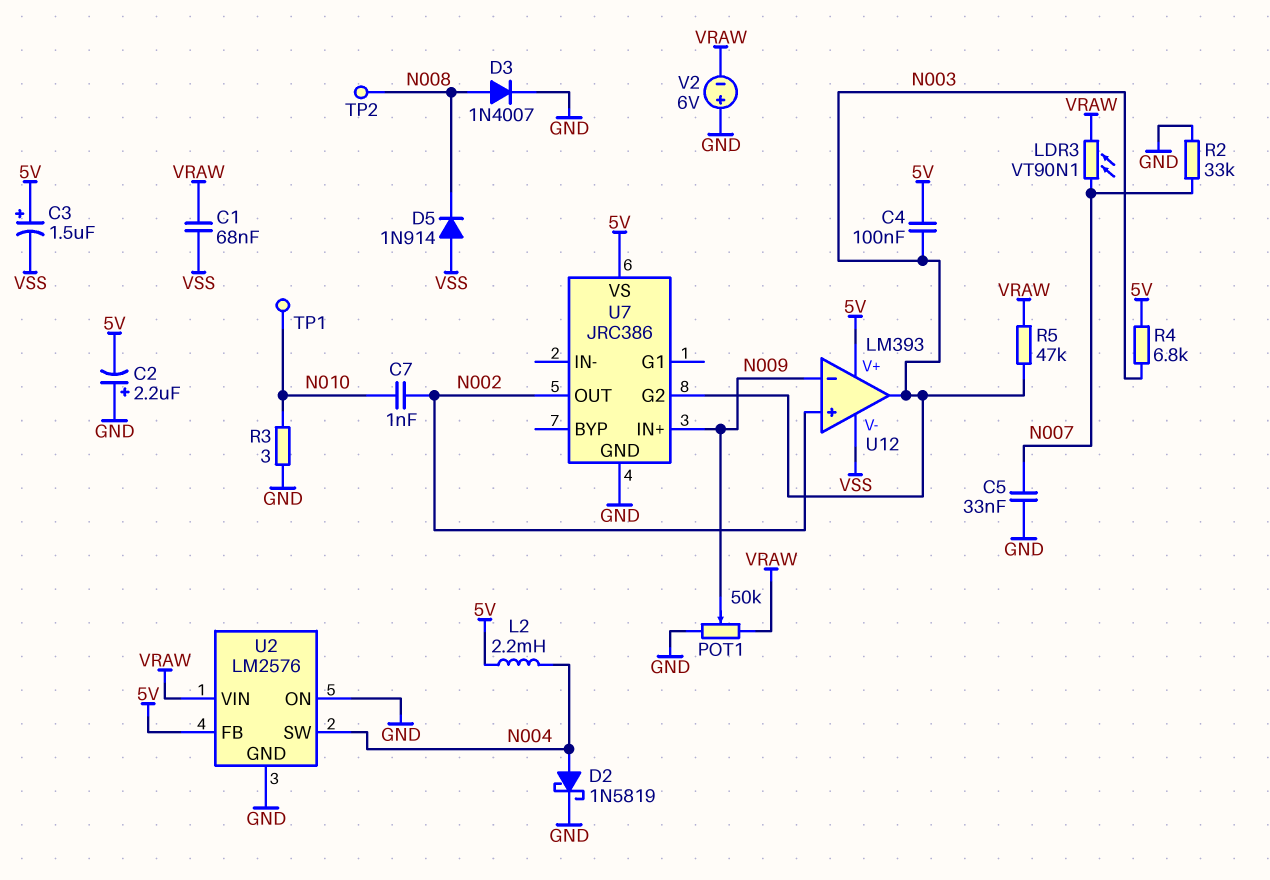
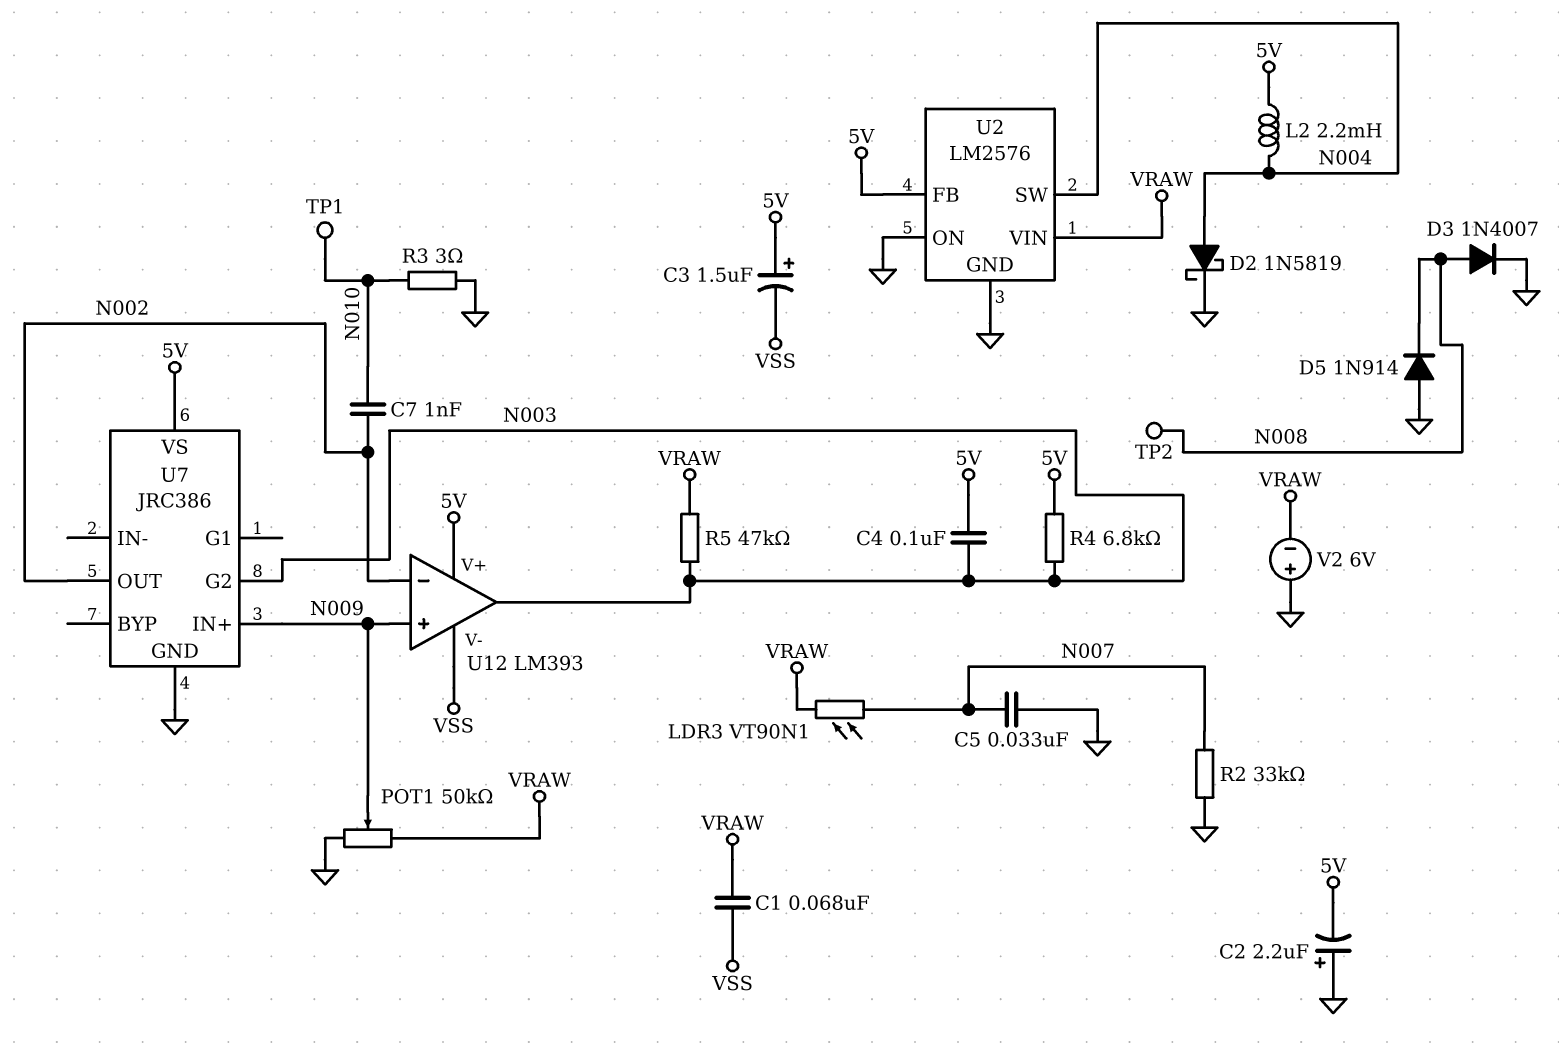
D5: diode 1N914 (A VSS, K N008) -> diode 1N914 (A GND, K N008)
U12 pin in+: N002 -> N009
U12 pin in-: N009 -> N002

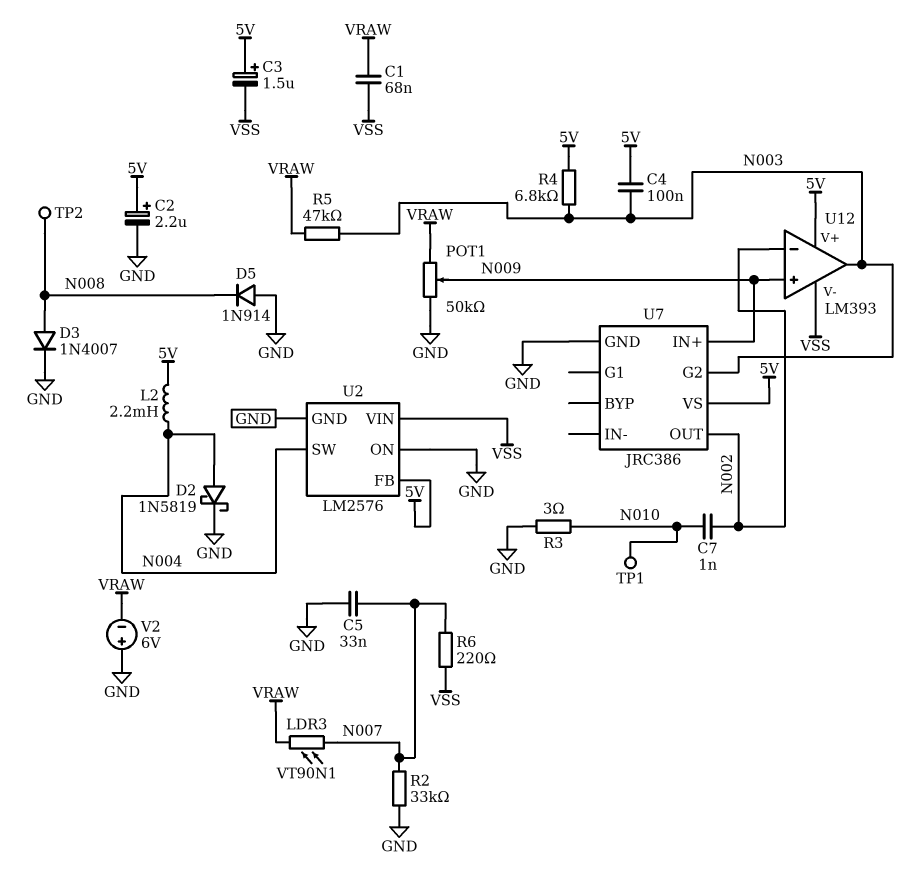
C2: 2.2uF (plus GND, minus 5V) -> 2.2uF (plus 5V, minus GND)
R6: none -> 220 (N007, VSS)
U2 pin VIN: VRAW -> VSS

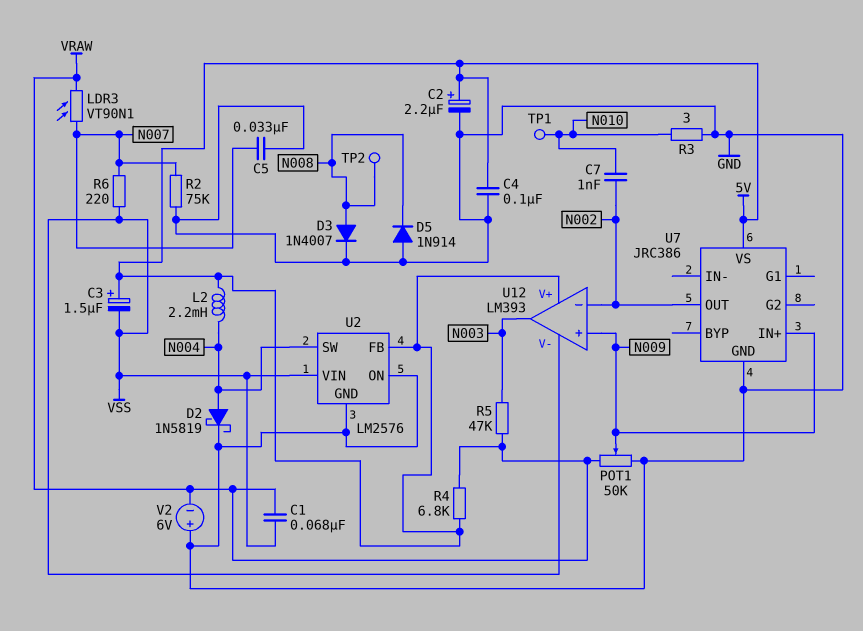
C4: 100nF (5V, N003) -> 100nF (5V, GND)
R2: 33k (GND, N007) -> 75k (GND, N007)
R4: 6.8k (5V, N003) -> 6.8k (5V, VRAW)
U7 pin G2: N003 -> none

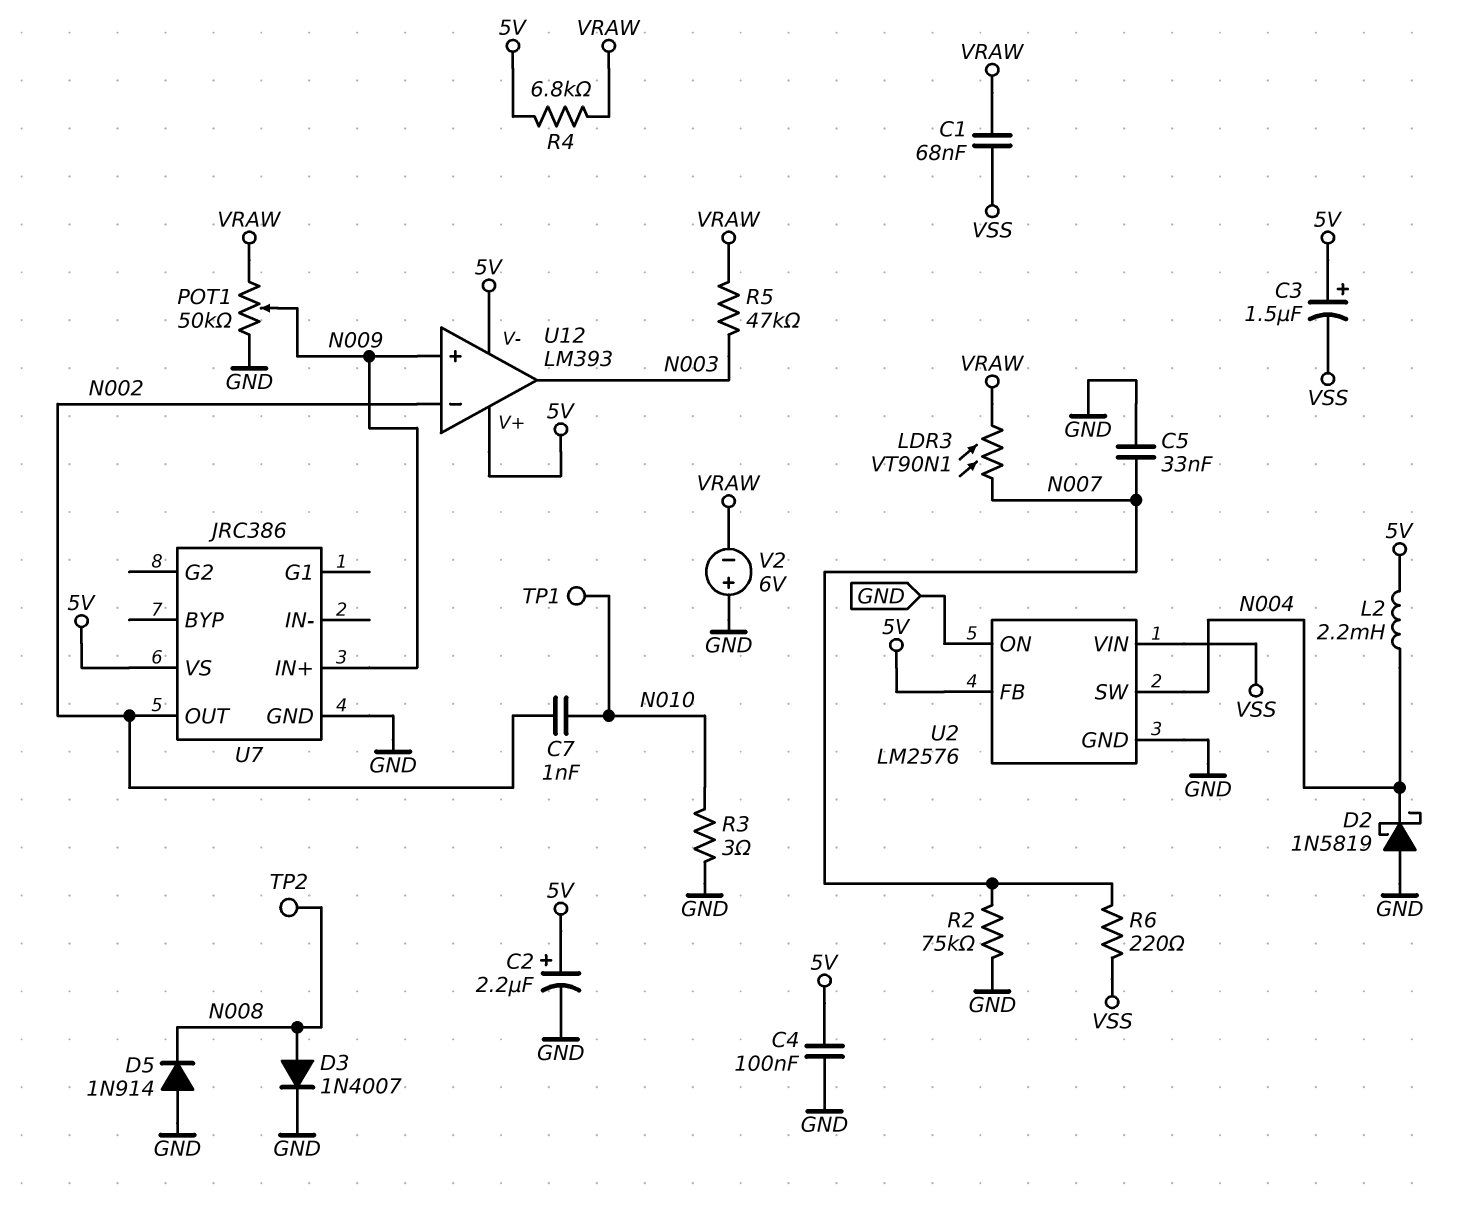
D2: schottky 1N5819 (A N004, K GND) -> schottky 1N5819 (A GND, K N004)
U12 pin V-: VSS -> 5V

